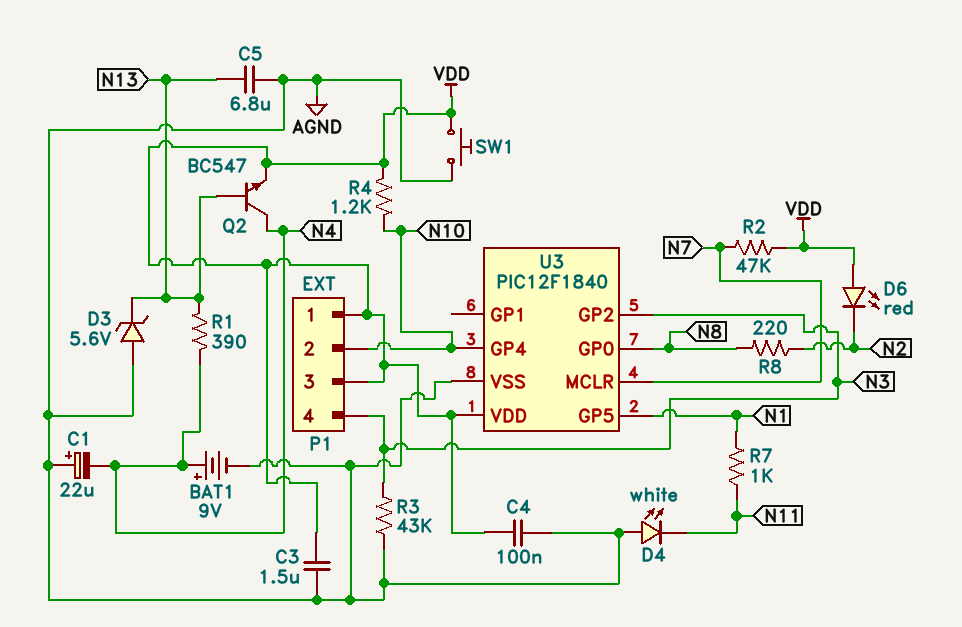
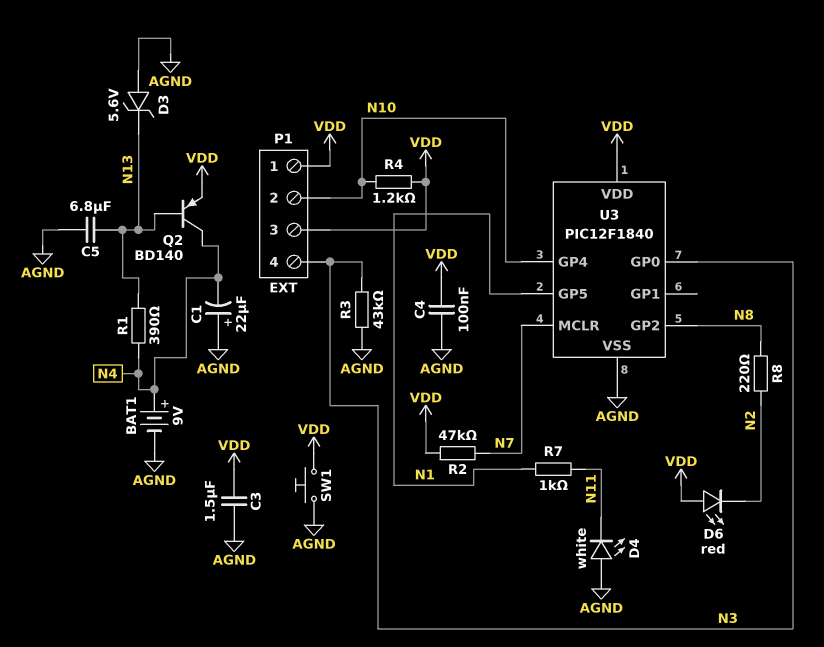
Q2: NPN BC547 (B N13, C N4, E VDD) -> PNP BD140 (B N13, C N4, E VDD)
U3 pin GP0: N8 -> N3
U3 pin GP2: N3 -> N8

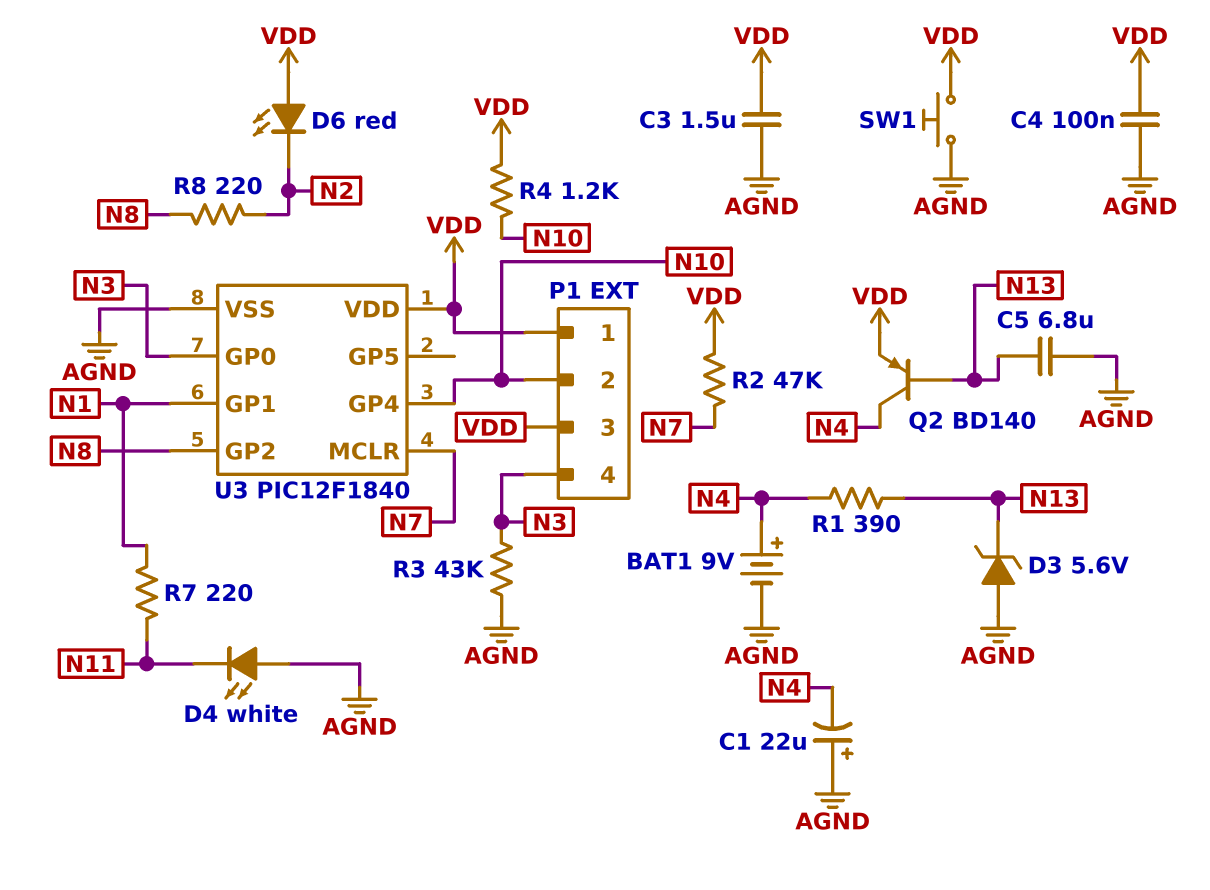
R7: 1k (N1, N11) -> 220 (N1, N11)
U3 pin GP1: none -> N1
U3 pin GP5: N1 -> none

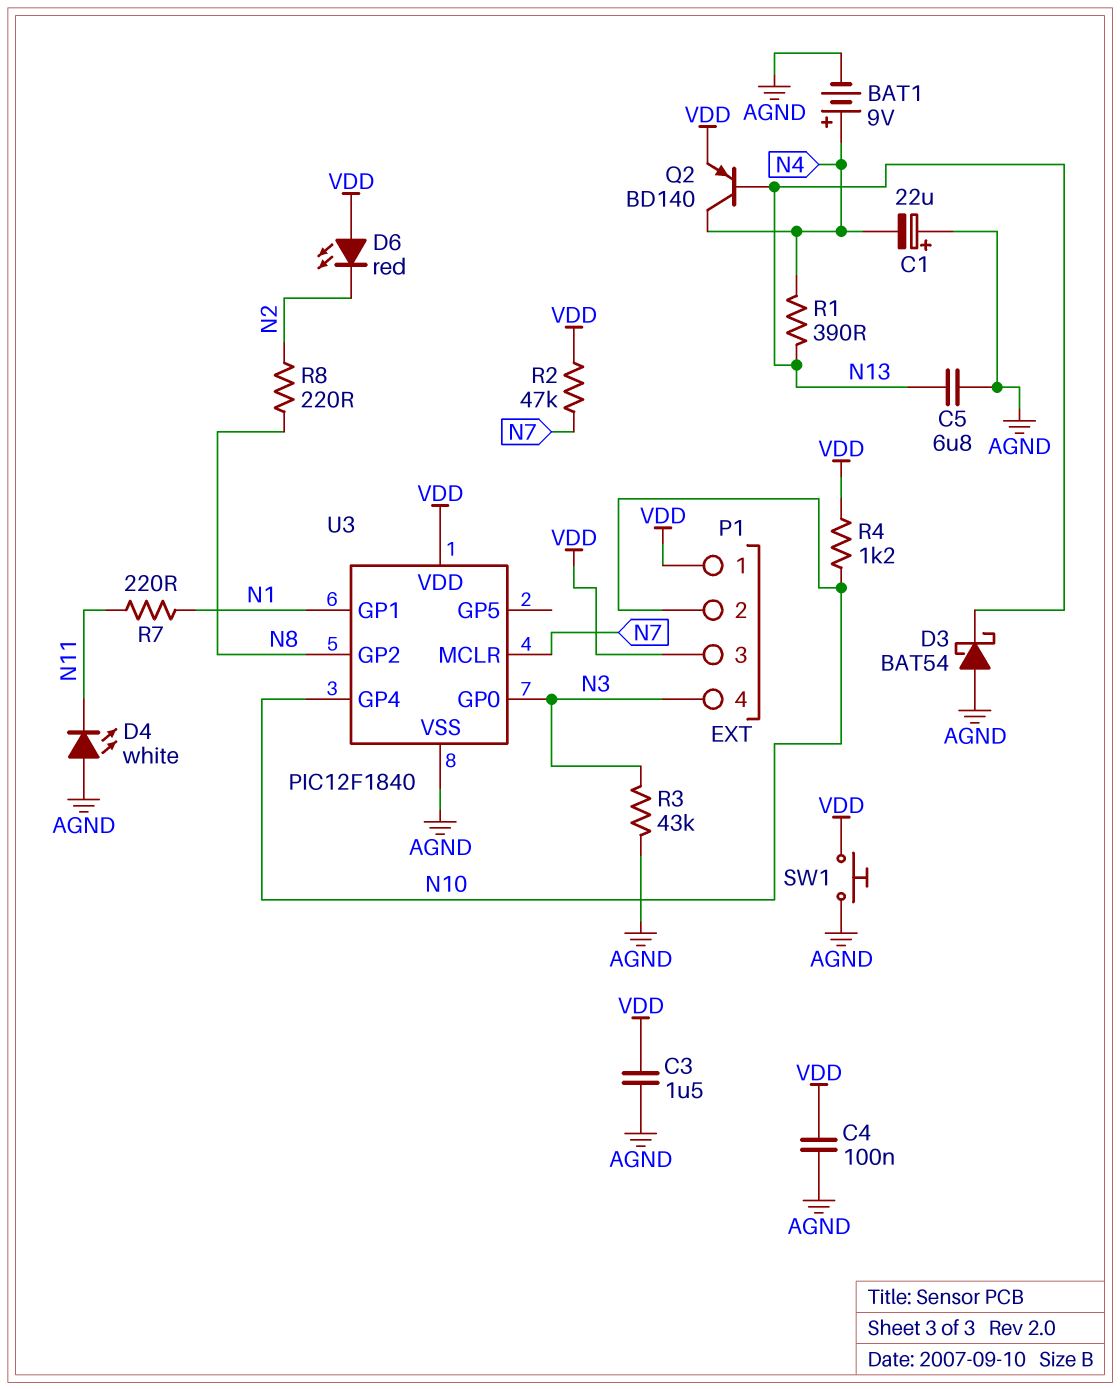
D3: zener 5.6V (A AGND, K N13) -> schottky BAT54 (A AGND, K N13)

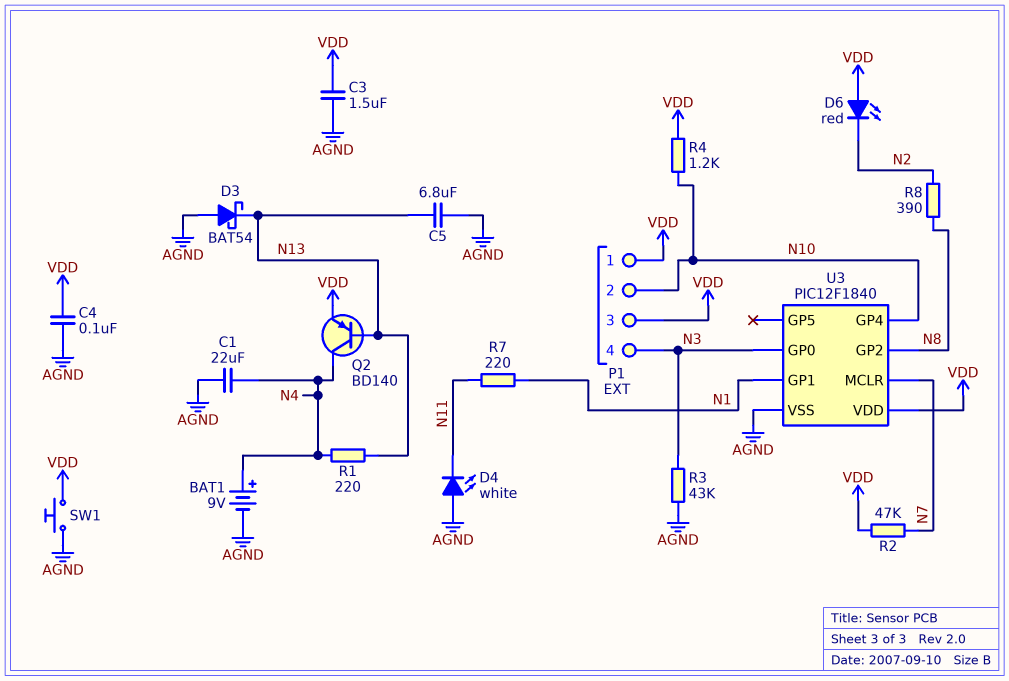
C1: 22uF (plus AGND, minus N4) -> 22uF (AGND, N4)
R1: 390 (N4, N13) -> 220 (N4, N13)
R8: 220 (N2, N8) -> 390 (N2, N8)

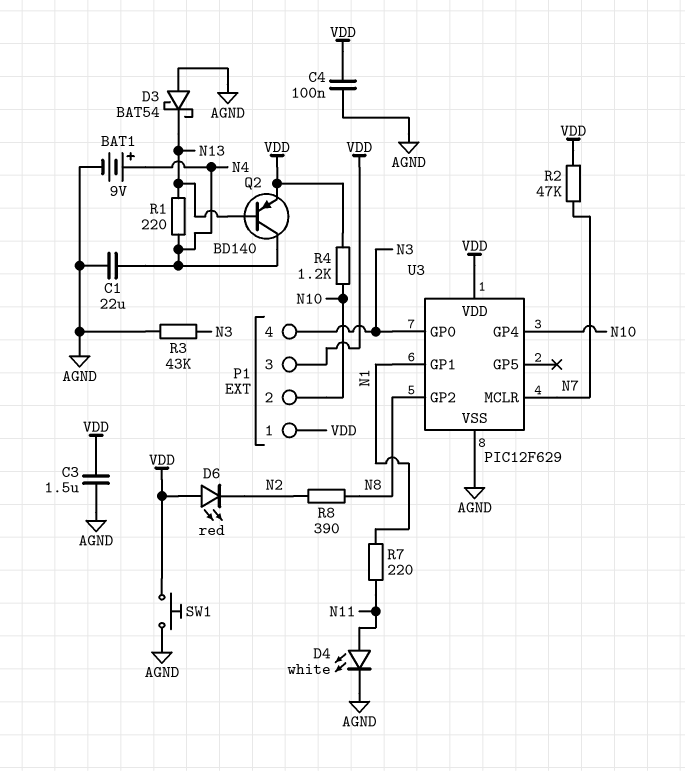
C5: 6.8uF (AGND, N13) -> none
D4: LED white (A AGND, K N11) -> LED white (A N11, K AGND)
U3: PIC12F1840 -> PIC12F629

